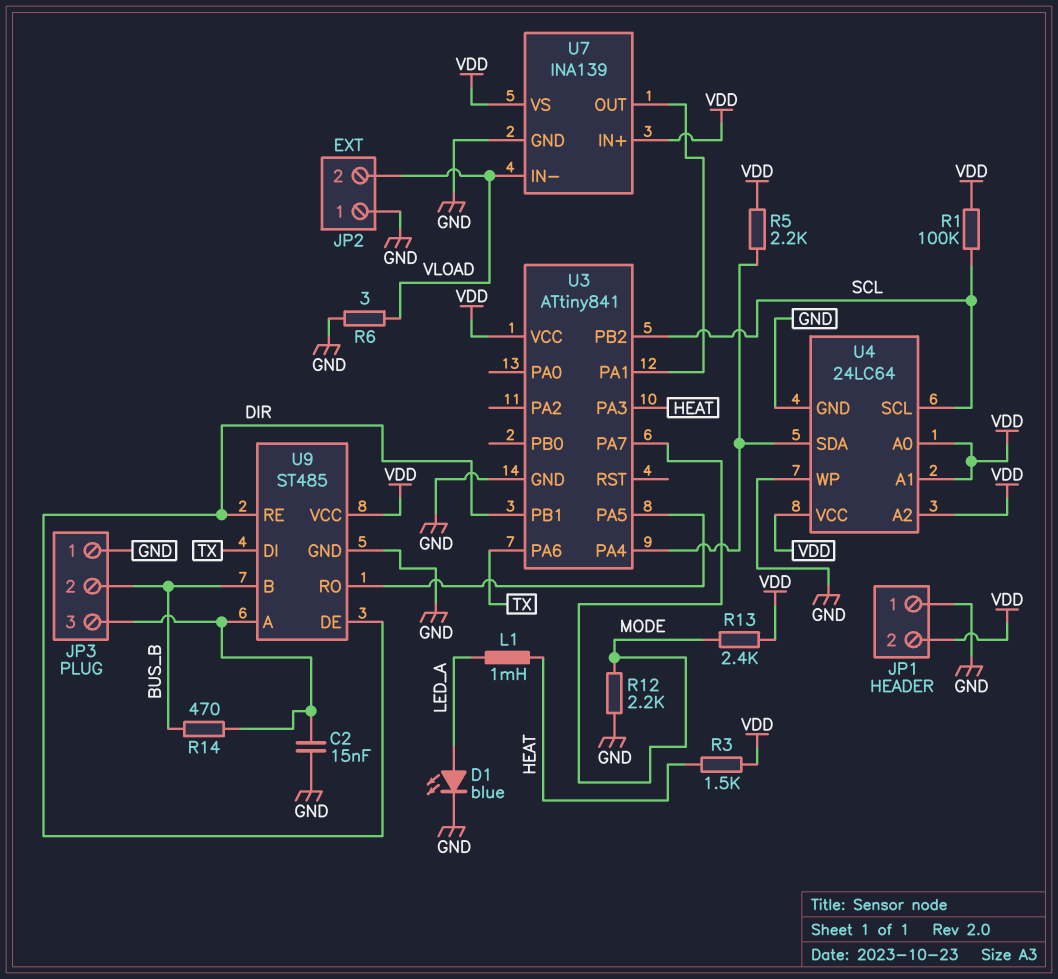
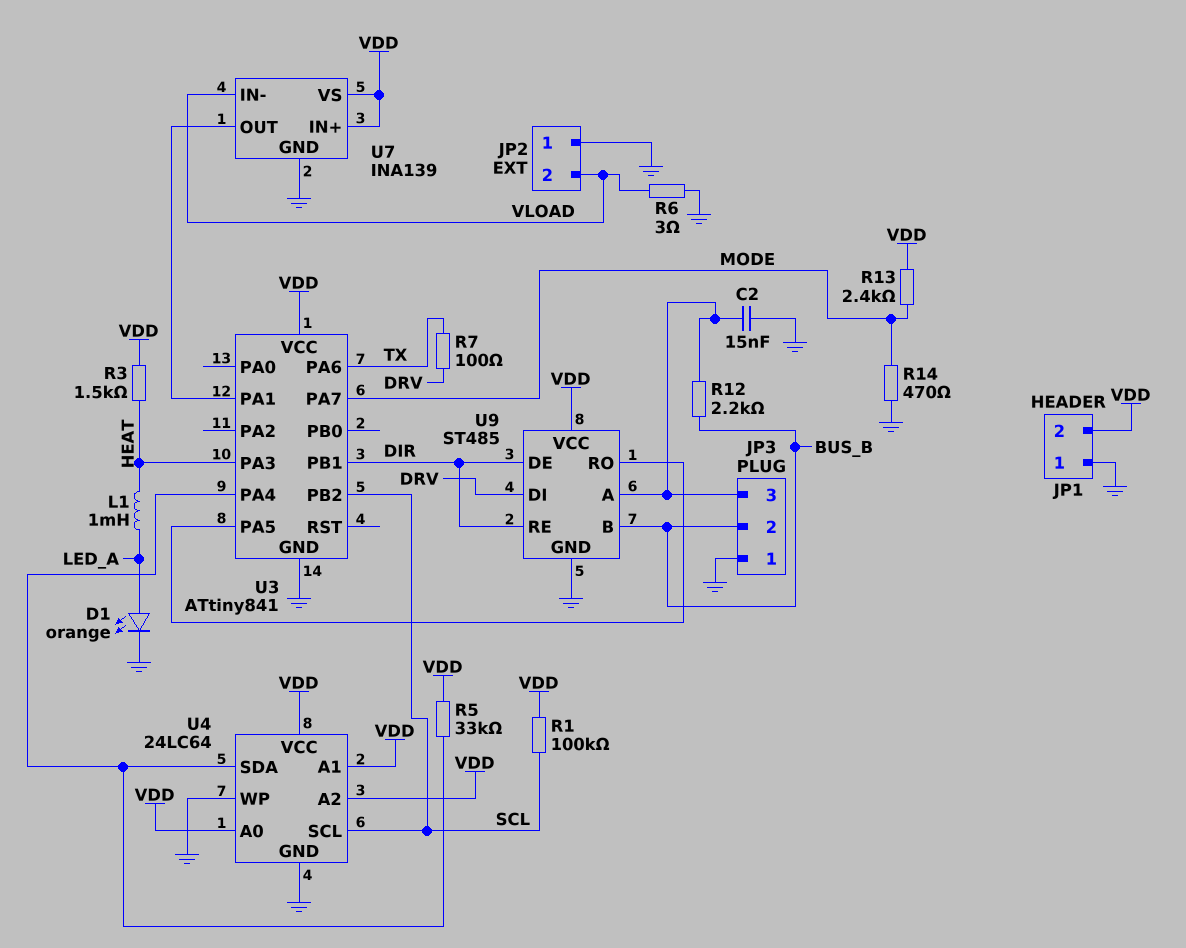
D1: LED blue (A LED_A, K GND) -> LED orange (A LED_A, K GND)
R5: 2.2k (U3/PA4, VDD) -> 33k (U3/PA4, VDD)
R7: none -> 100 (DRV, TX)
R12: 2.2k (GND, MODE) -> 2.2k (BUS_B, JP3/3)
R14: 470 (BUS_B, JP3/3) -> 470 (GND, MODE)
U9 pin DI: TX -> DRV

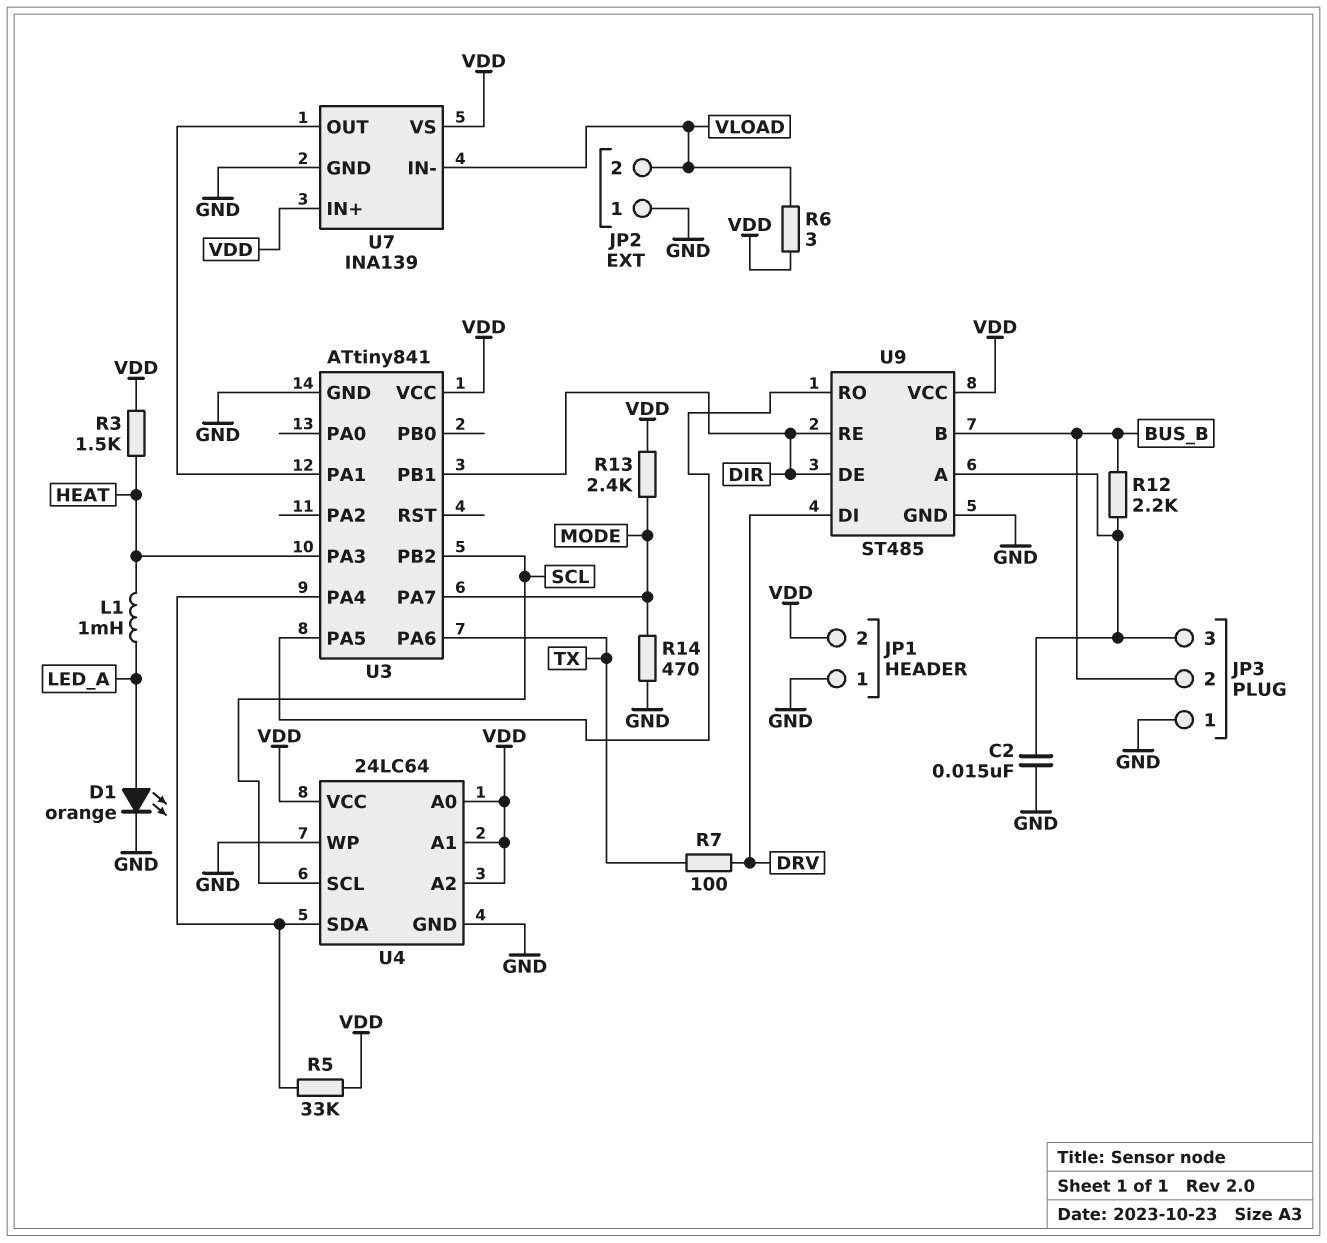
R1: 100k (SCL, VDD) -> none
R6: 3 (GND, VLOAD) -> 3 (VDD, VLOAD)

